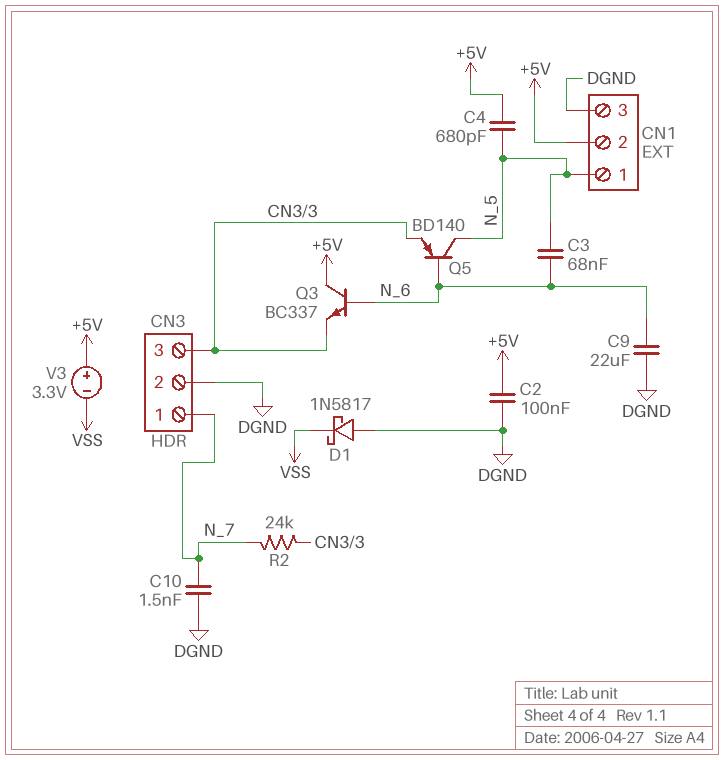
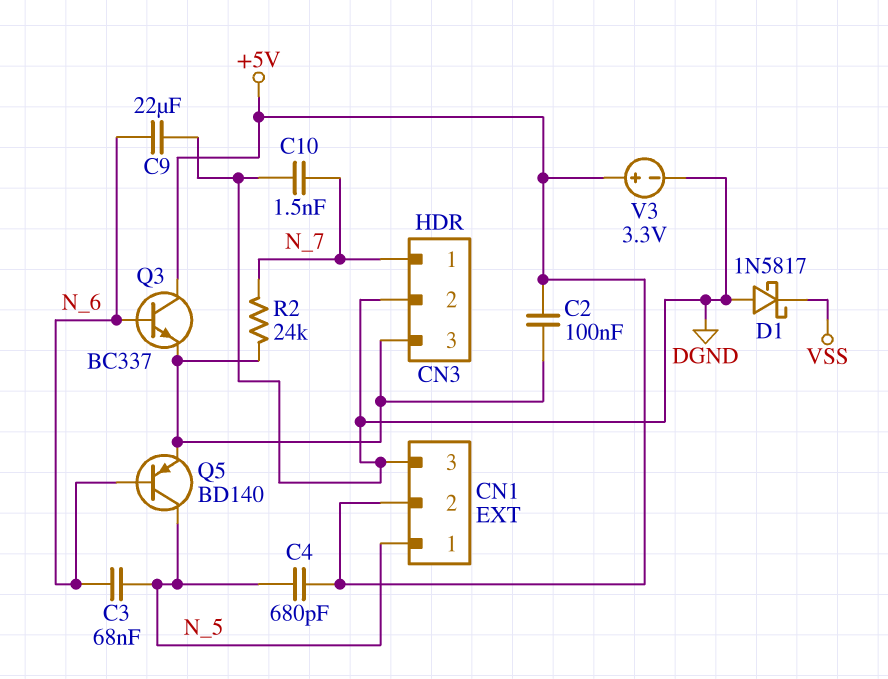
C2: 100nF (+5V, DGND) -> 100nF (+5V, CN3/3)
V3: 3.3V (plus +5V, minus VSS) -> 3.3V (plus +5V, minus DGND)

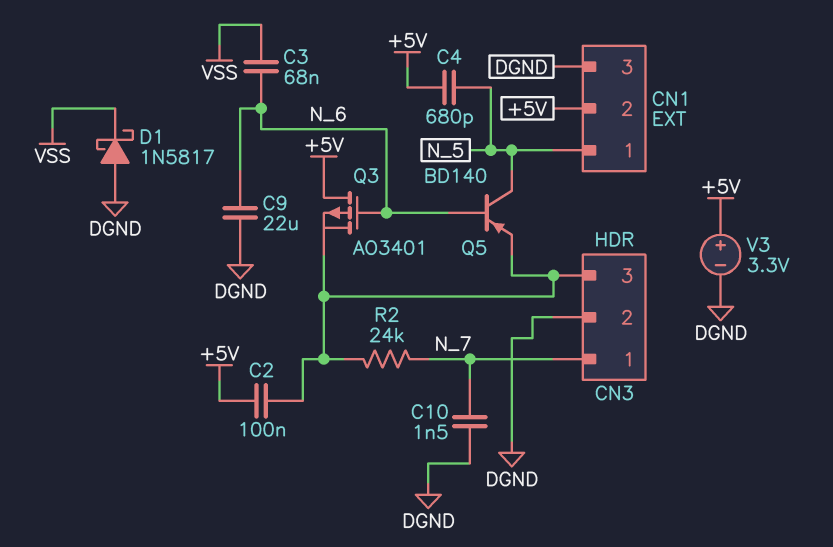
C3: 68nF (N_5, N_6) -> 68nF (N_6, VSS)
Q3: NPN BC337 (B N_6, C +5V, E CN3/3) -> PMOS AO3401 (G N_6, D +5V, S CN3/3)

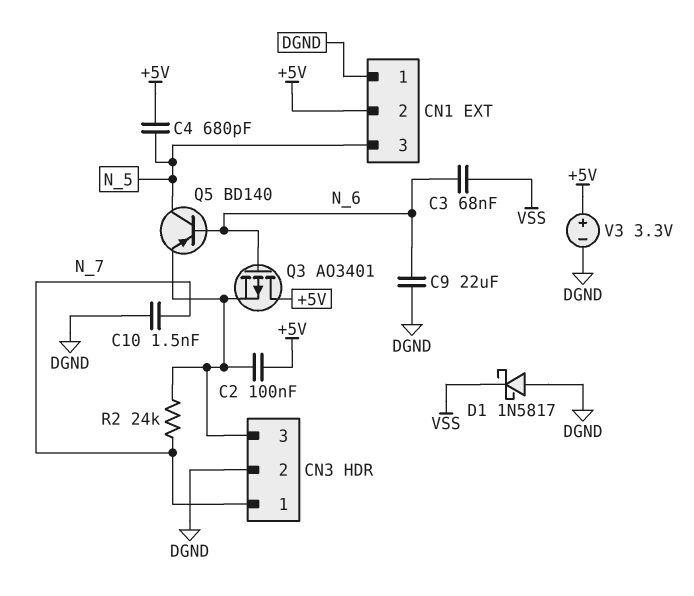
CN1 pin 1: N_5 -> DGND
CN1 pin 3: DGND -> N_5

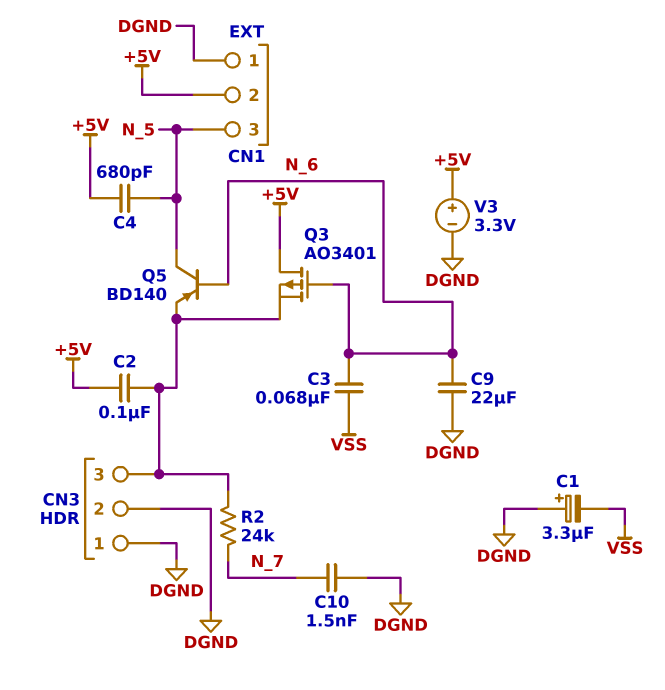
C1: none -> 3.3uF (plus DGND, minus VSS)
CN3 pin 1: N_7 -> DGND
D1: schottky 1N5817 (A DGND, K VSS) -> none

